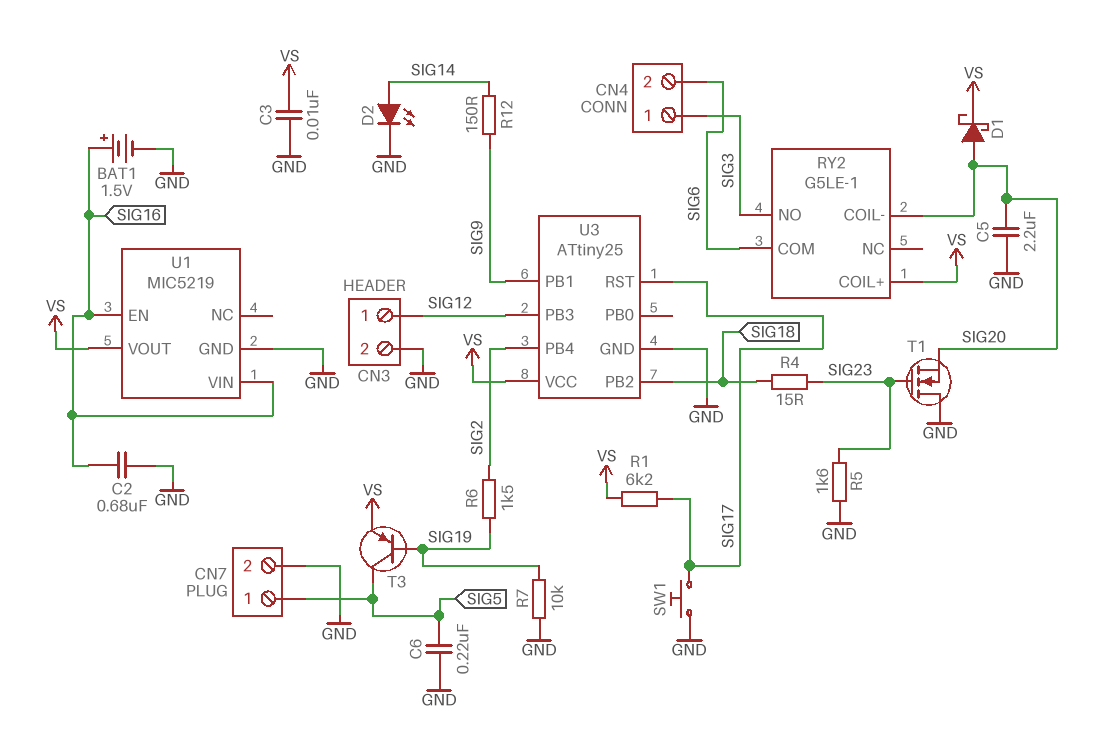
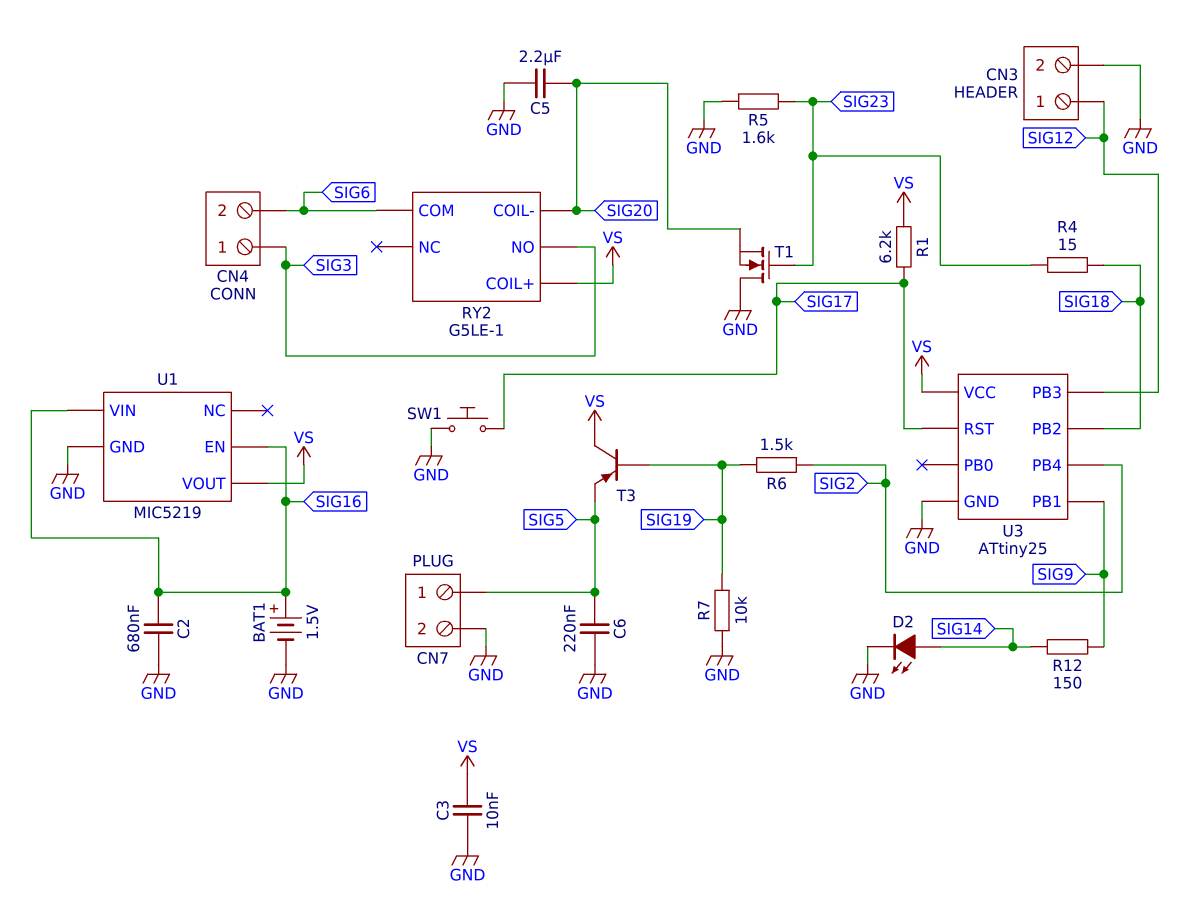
D1: schottky (A SIG20, K VS) -> none
T3: PNP (B SIG19, C SIG5, E VS) -> PNP (B SIG19, C VS, E SIG5)

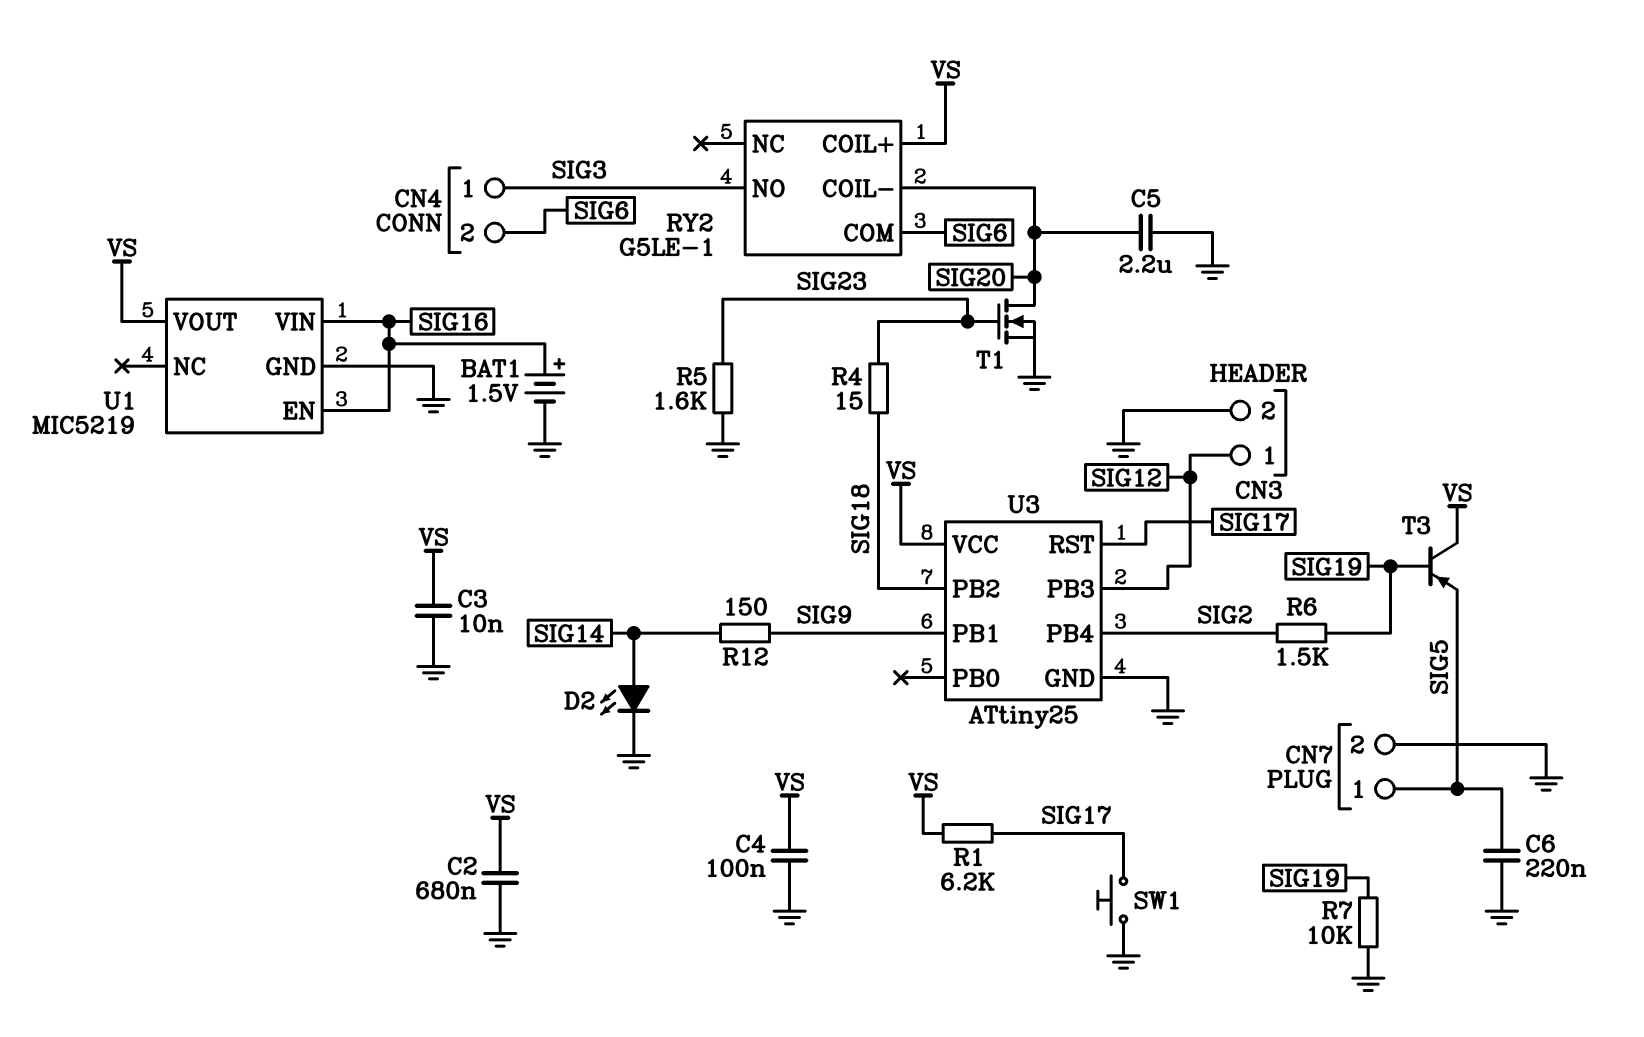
C2: 680nF (GND, SIG16) -> 680nF (GND, VS)
C4: none -> 100nF (GND, VS)
T1: NMOS (G SIG23, D GND, S SIG20) -> NMOS (G SIG23, D SIG20, S GND)

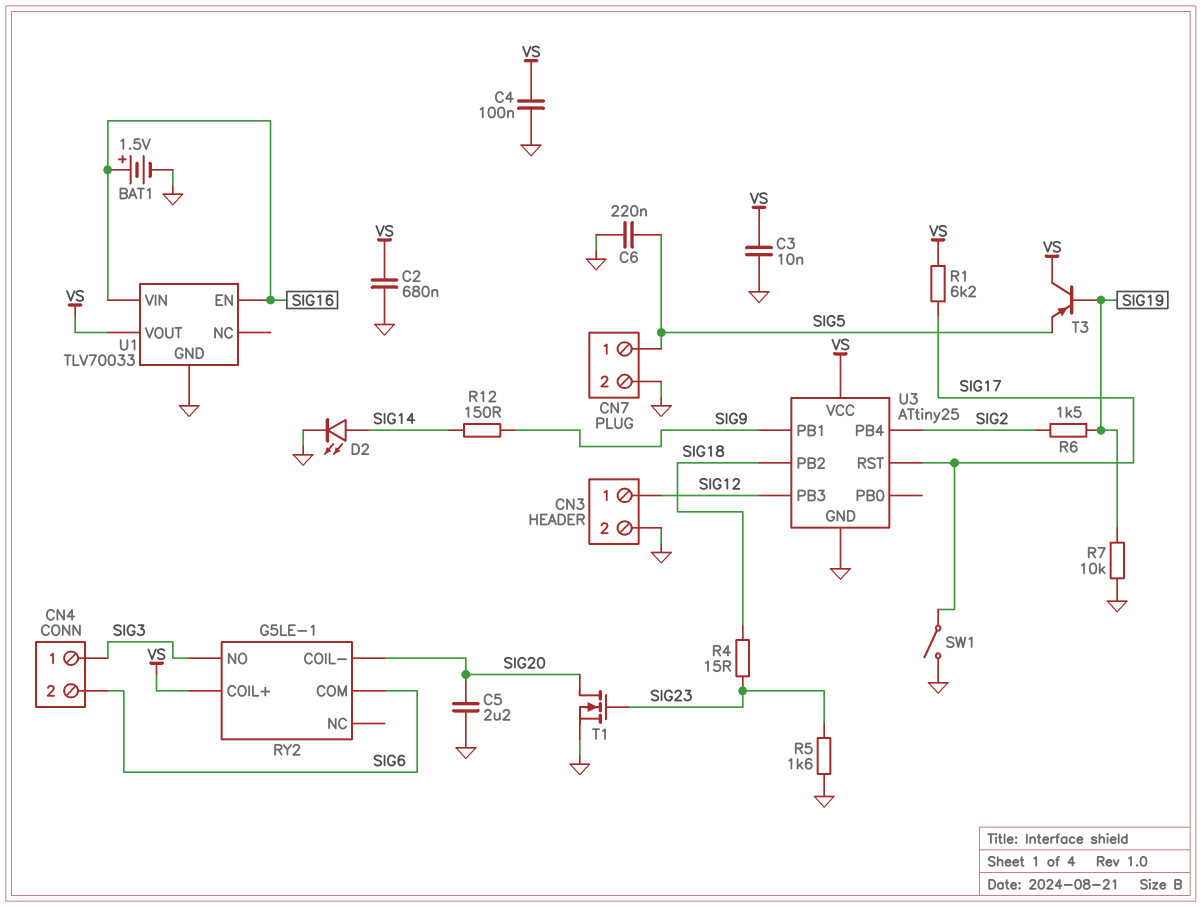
SW1: button (GND, SIG17) -> switch (GND, SIG17)
U1: MIC5219 -> TLV70033

